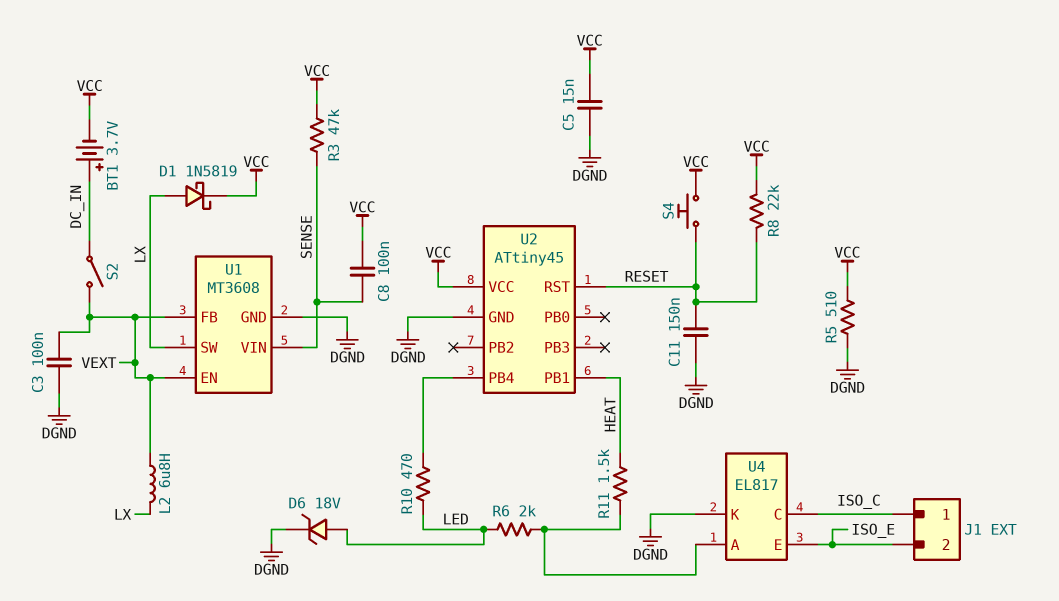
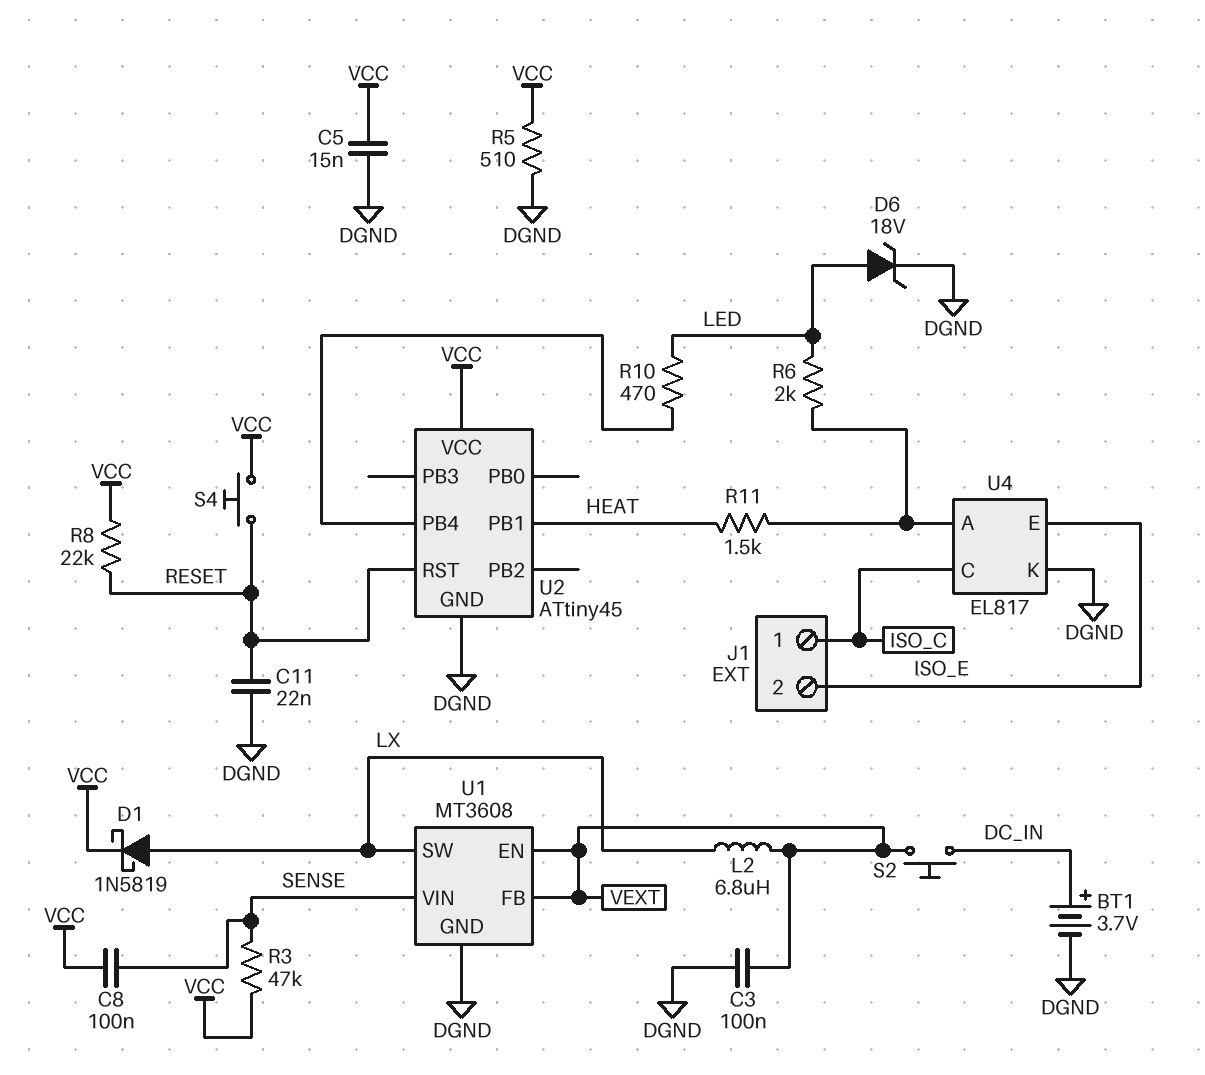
BT1: 3.7V (plus DC_IN, minus VCC) -> 3.7V (plus DC_IN, minus DGND)
C11: 150nF (DGND, RESET) -> 22nF (DGND, RESET)
S2: switch (DC_IN, VEXT) -> button (DC_IN, VEXT)

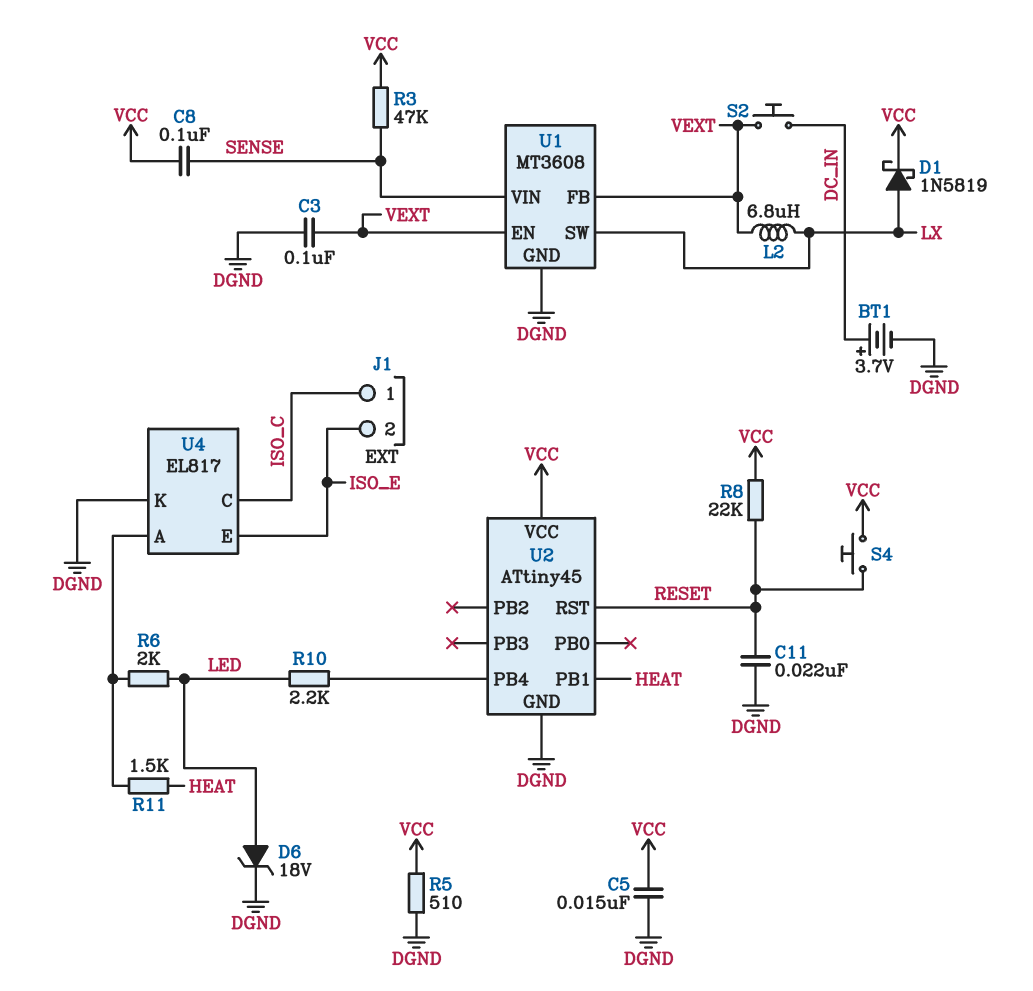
R10: 470 (LED, U2/PB4) -> 2.2k (LED, U2/PB4)

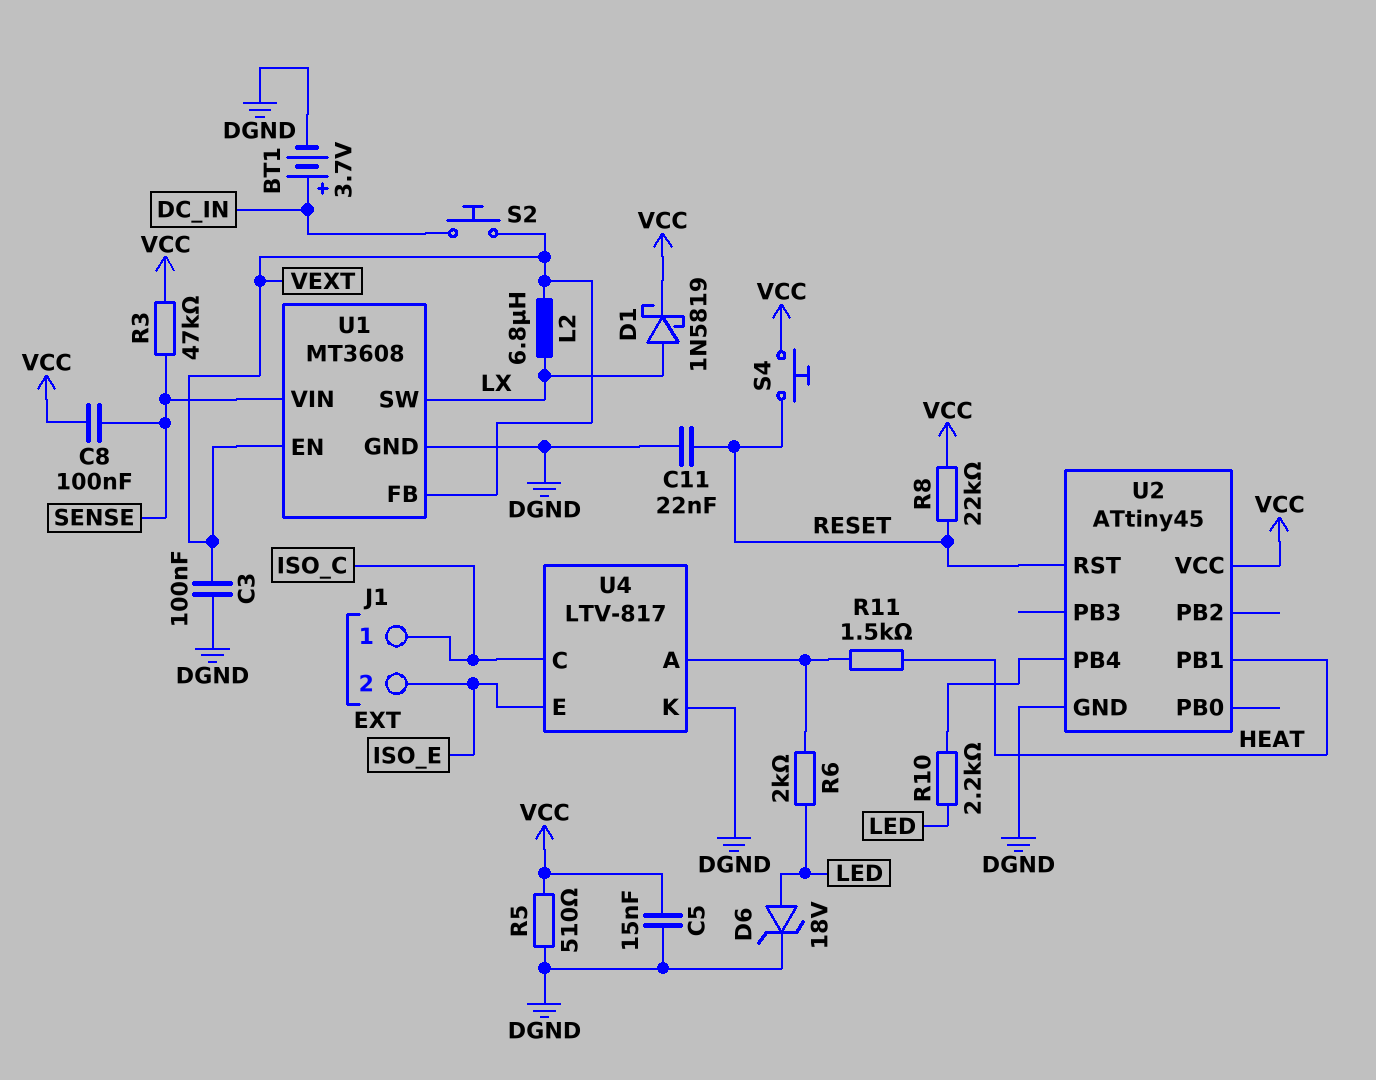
U4: EL817 -> LTV-817

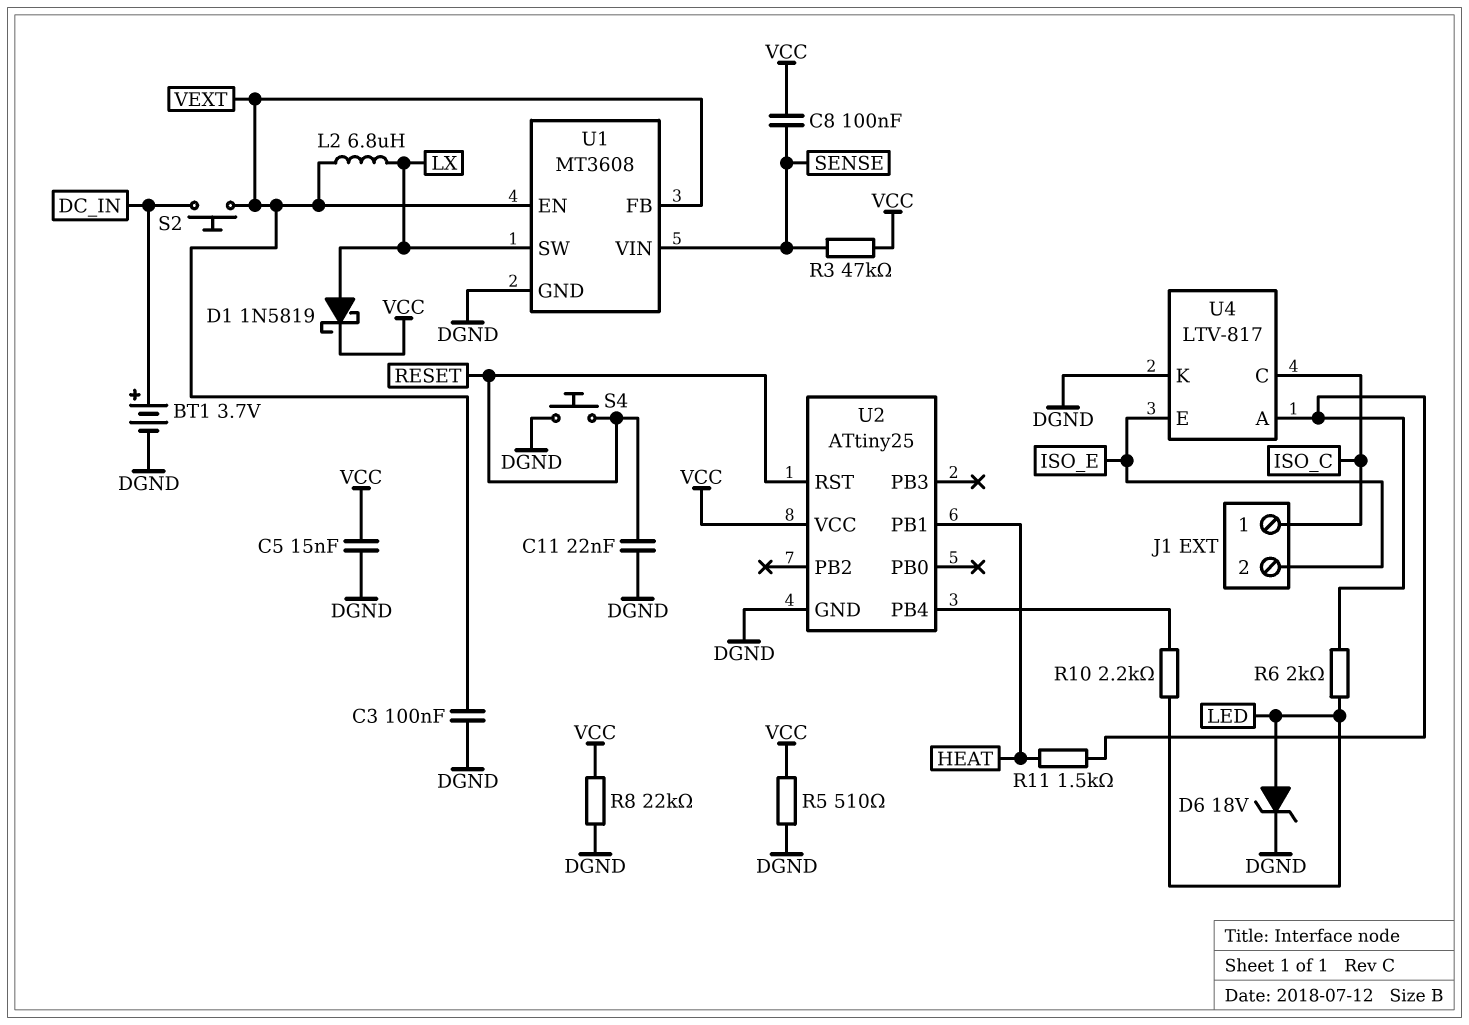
R8: 22k (RESET, VCC) -> 22k (DGND, VCC)
S4: button (RESET, VCC) -> button (DGND, RESET)
U2: ATtiny45 -> ATtiny25

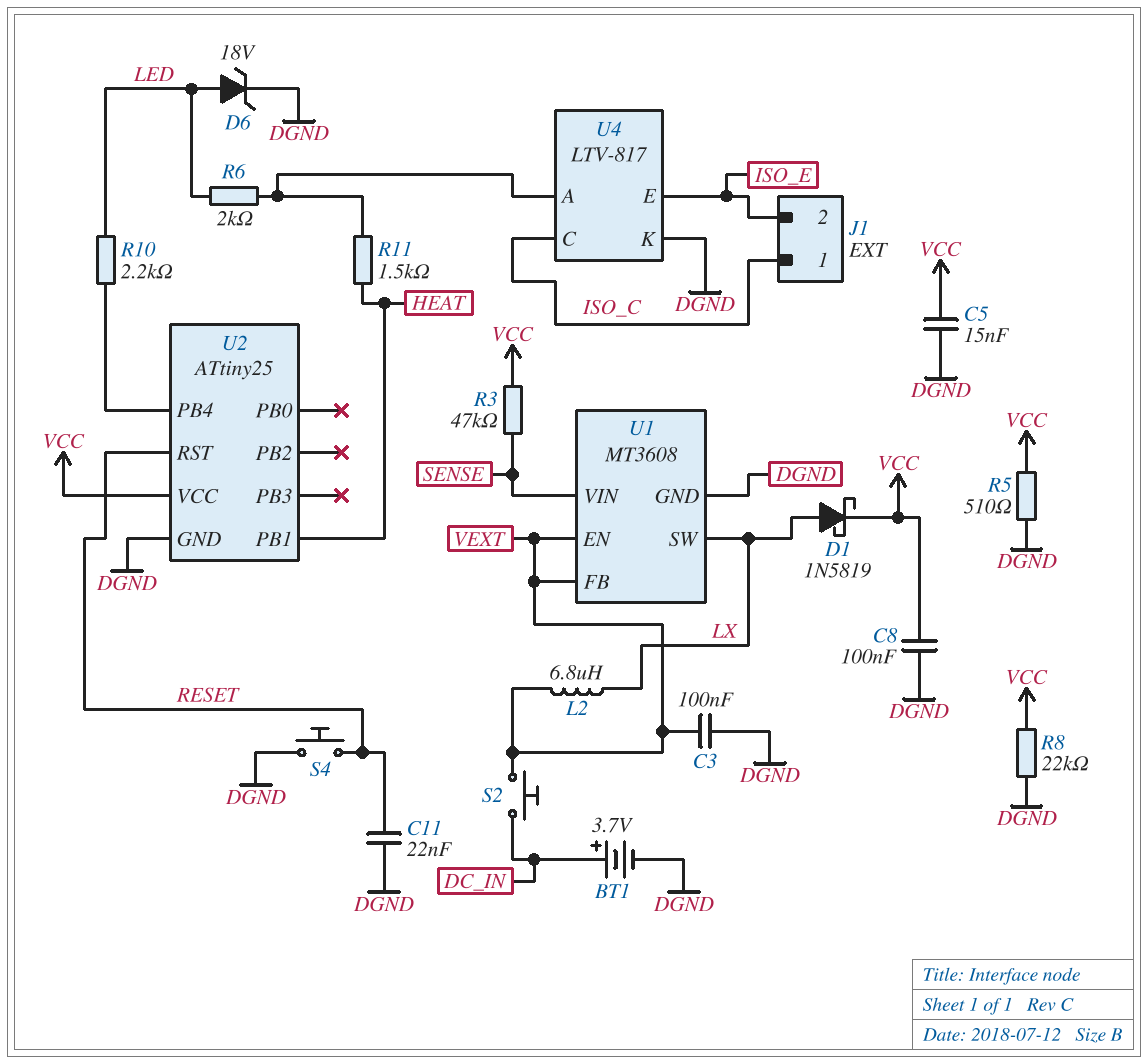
C8: 100nF (SENSE, VCC) -> 100nF (DGND, VCC)

